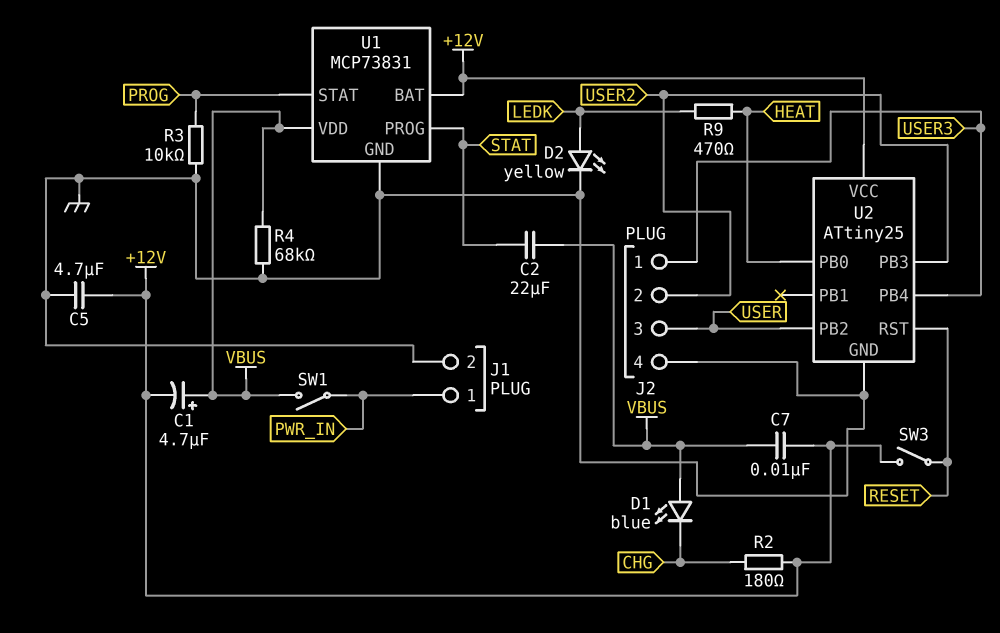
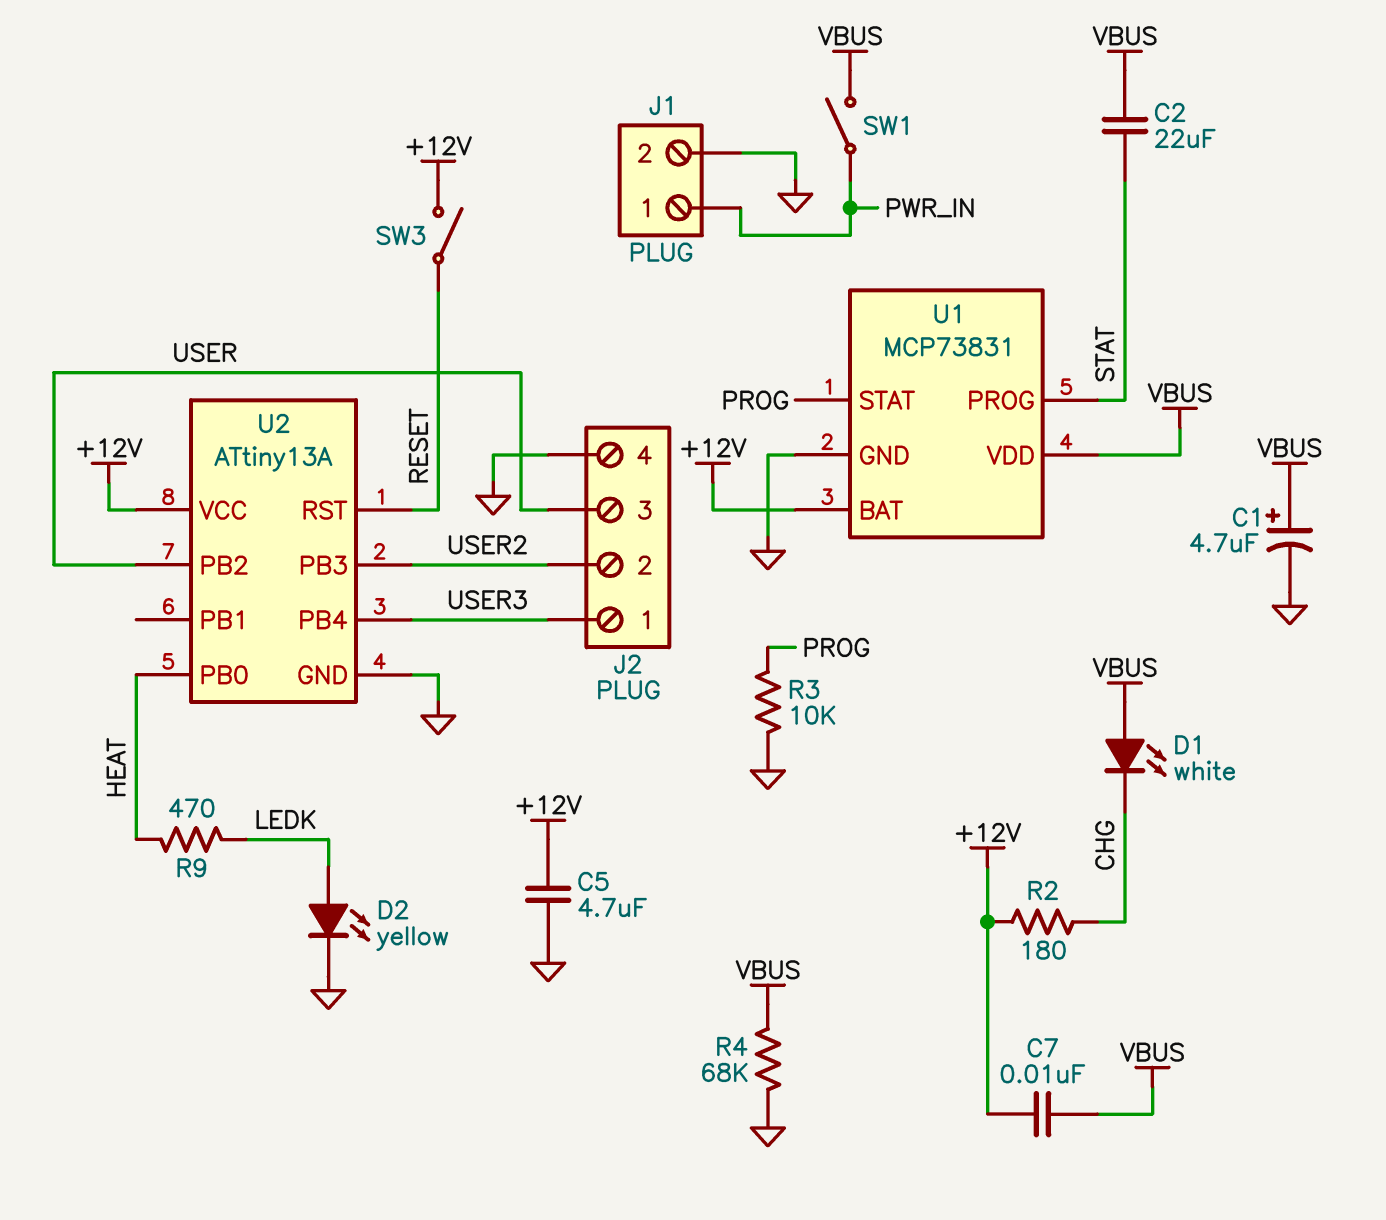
C1: 4.7uF (plus VBUS, minus +12V) -> 4.7uF (plus VBUS, minus GND)
D1: LED blue (A VBUS, K CHG) -> LED white (A VBUS, K CHG)
U2: ATtiny25 -> ATtiny13A

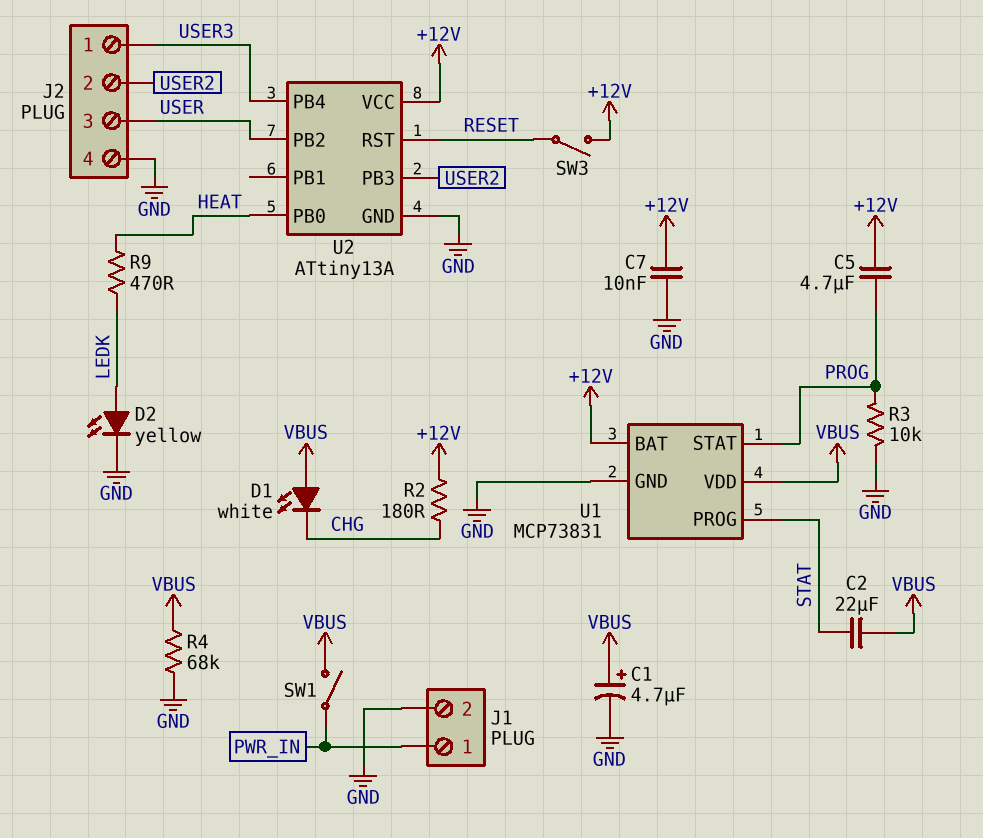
C5: 4.7uF (+12V, GND) -> 4.7uF (+12V, PROG)
C7: 10nF (+12V, VBUS) -> 10nF (+12V, GND)

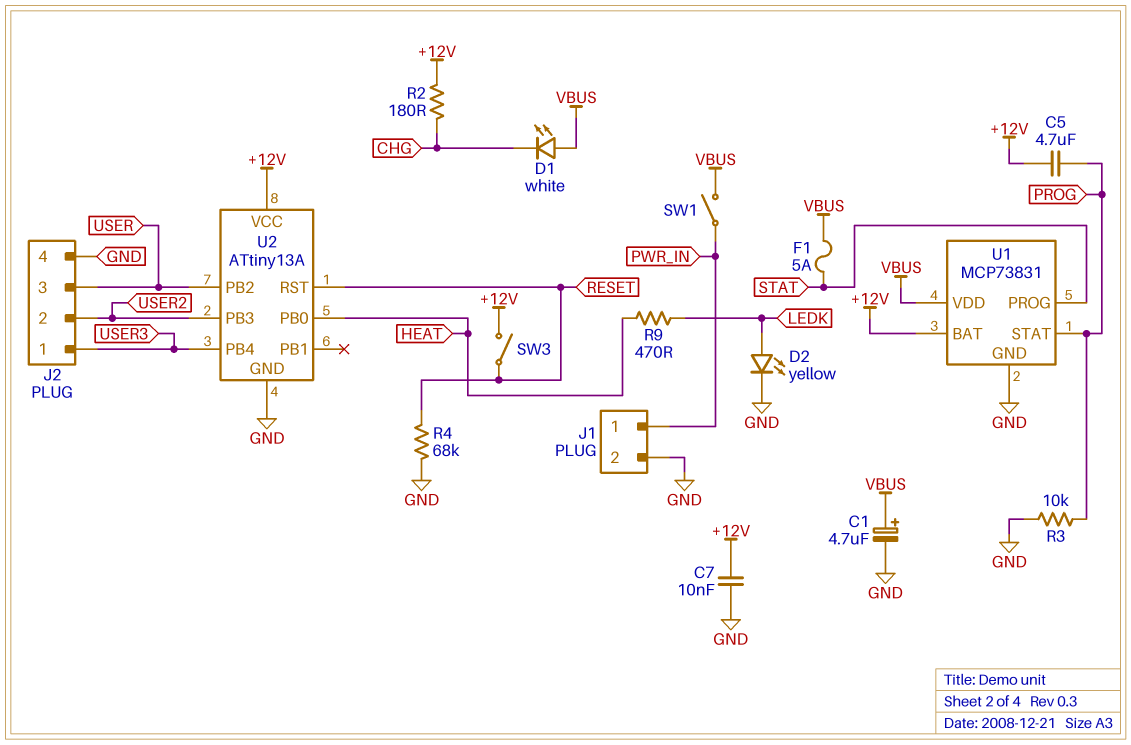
C2: 22uF (STAT, VBUS) -> none
F1: none -> 5A (STAT, VBUS)
R4: 68k (GND, VBUS) -> 68k (GND, RESET)

